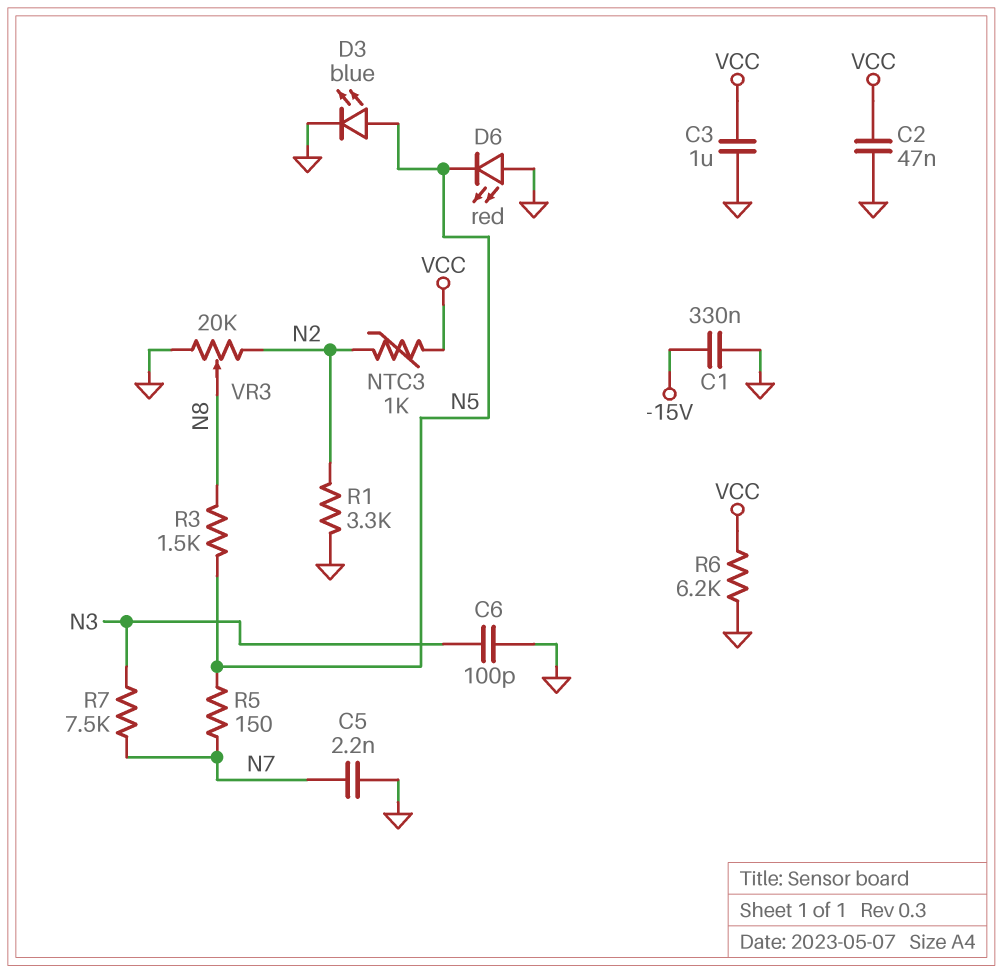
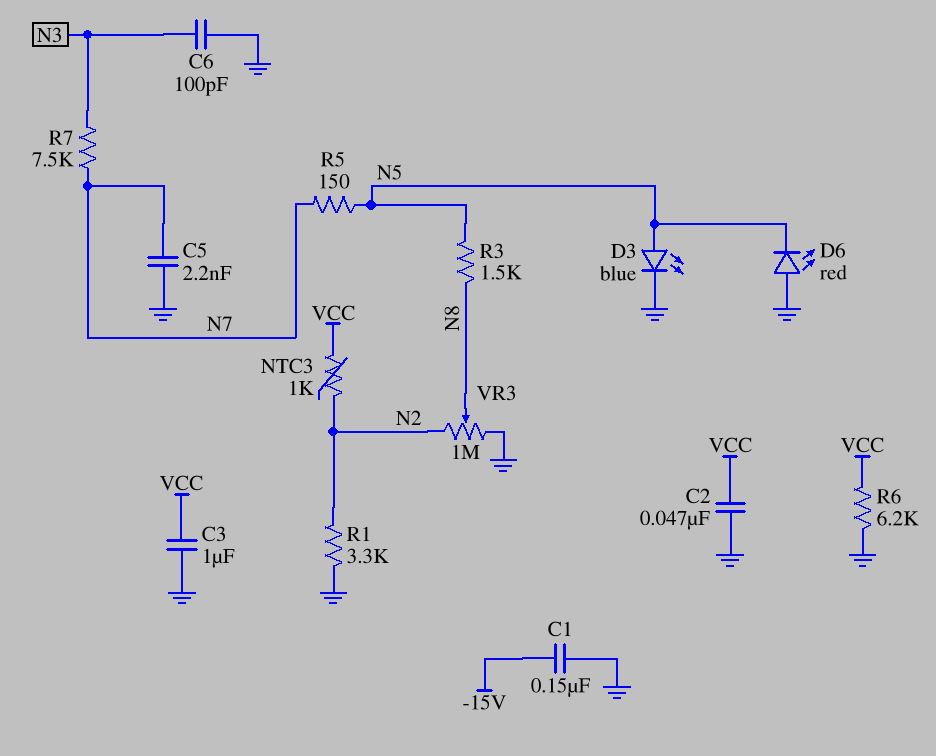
C1: 330nF (-15V, GND) -> 150nF (-15V, GND)
VR3: 20k (GND, N2, wiper N8) -> 1M (GND, N2, wiper N8)

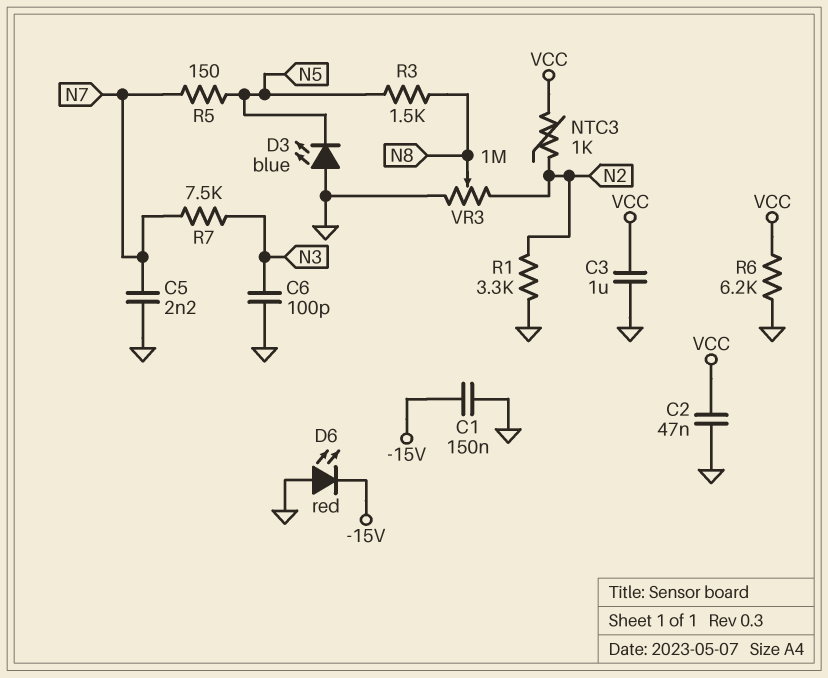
D3: LED blue (A N5, K GND) -> LED blue (A GND, K N5)
D6: LED red (A GND, K N5) -> LED red (A GND, K -15V)

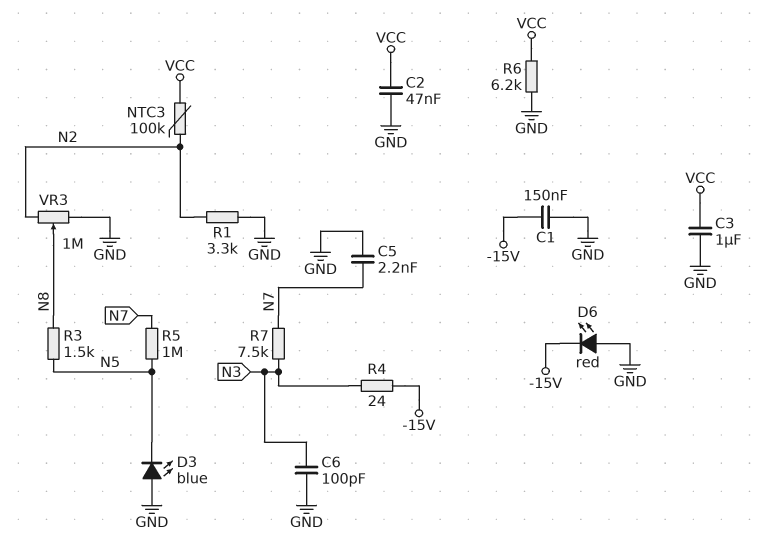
NTC3: 1k (N2, VCC) -> 100k (N2, VCC)
R4: none -> 24 (-15V, N3)
R5: 150 (N5, N7) -> 1M (N5, N7)

